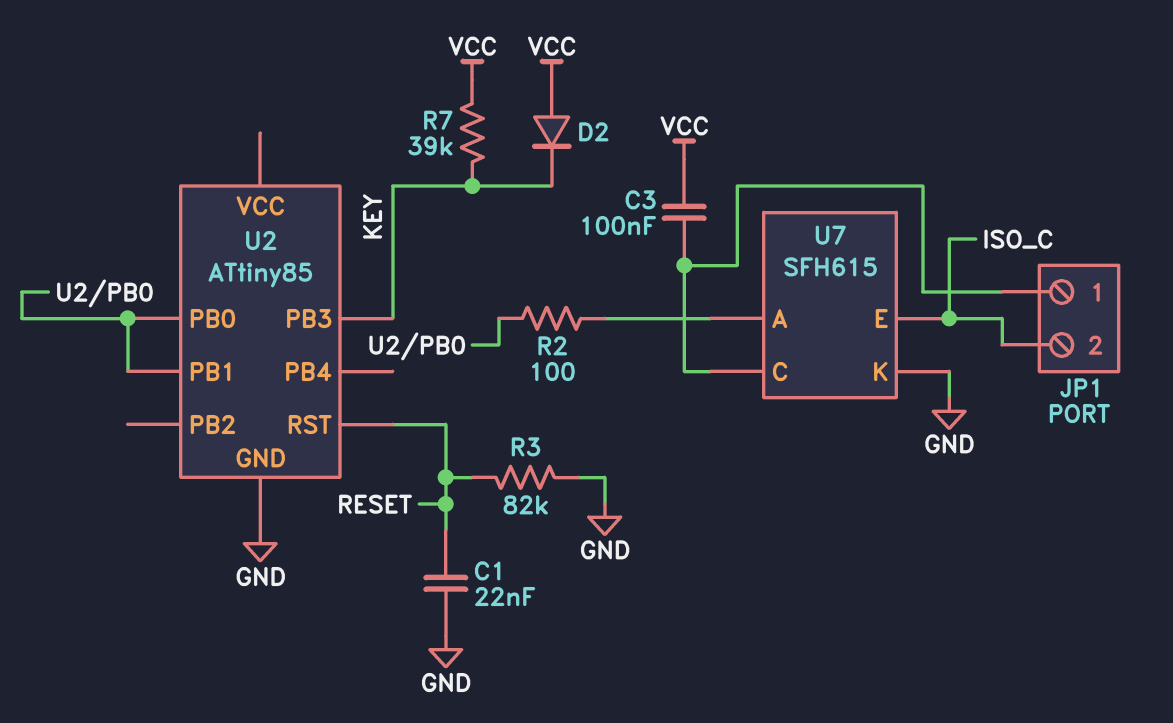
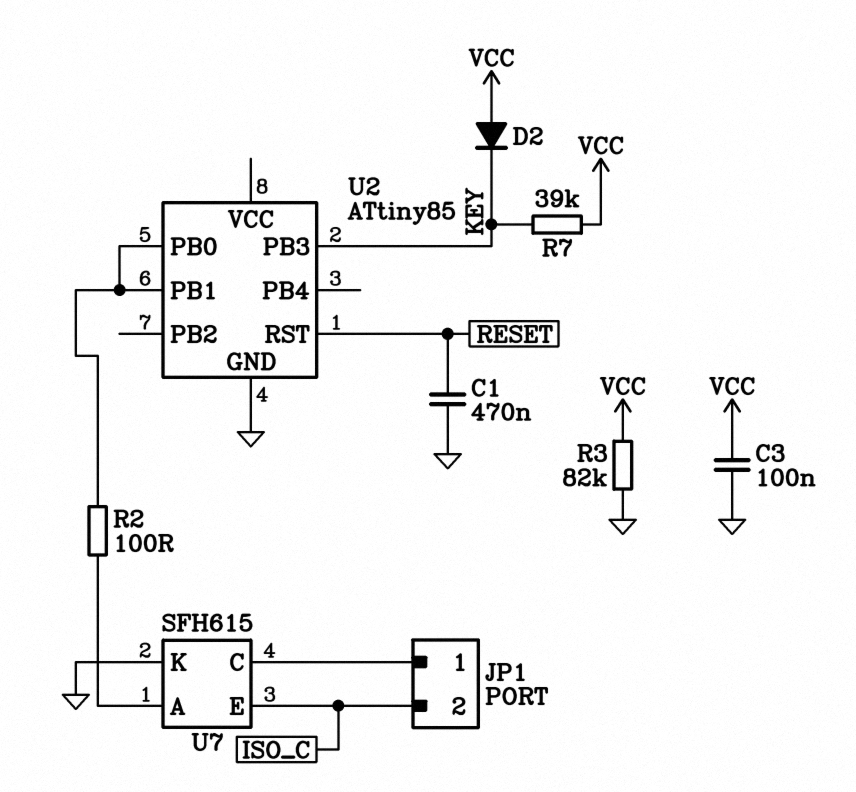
C1: 22nF (GND, RESET) -> 470nF (GND, RESET)
C3: 100nF (JP1/1, VCC) -> 100nF (GND, VCC)
R3: 82k (GND, RESET) -> 82k (GND, VCC)

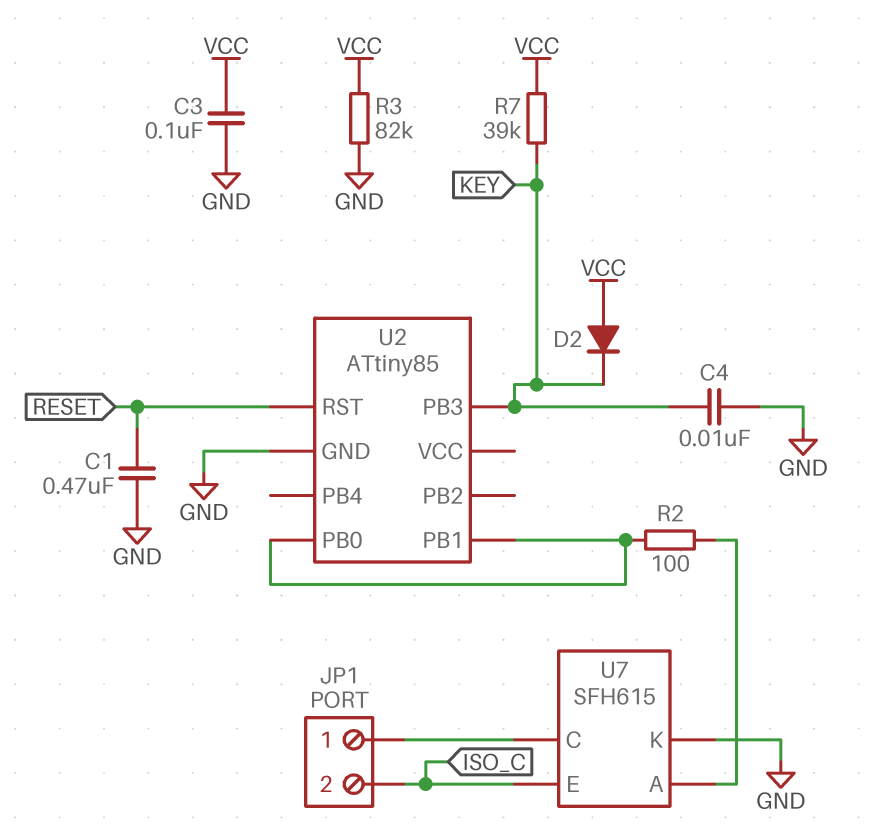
C4: none -> 10nF (GND, KEY)

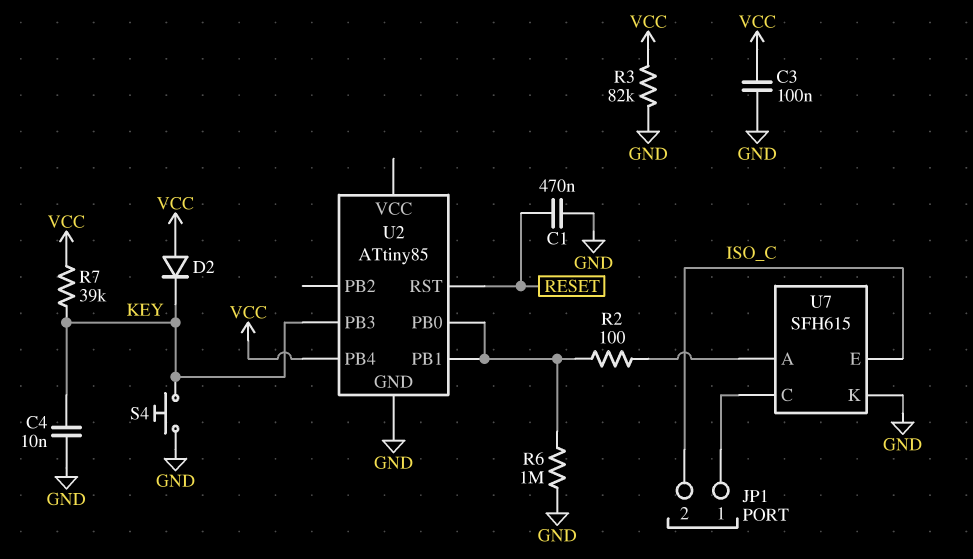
R6: none -> 1M (GND, U2/PB0)
S4: none -> button (GND, KEY)
U2 pin PB4: none -> VCC

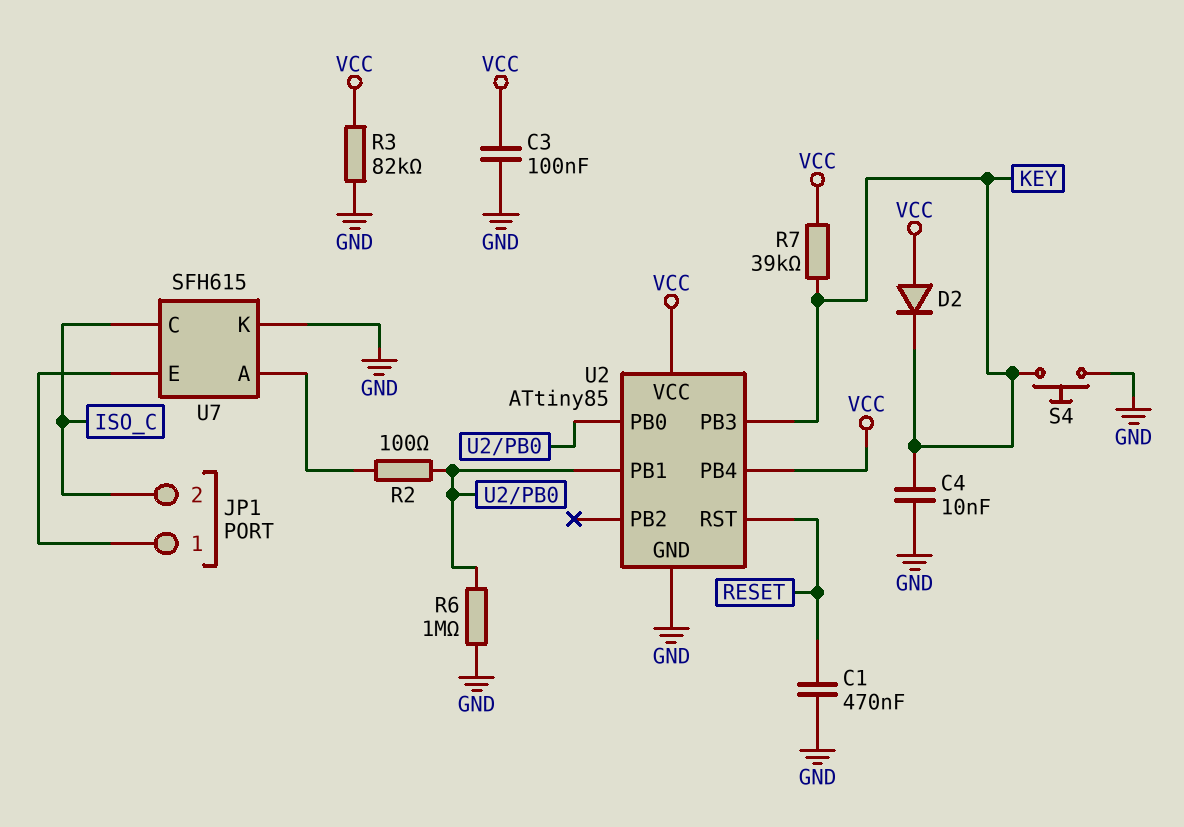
U2 pin VCC: none -> VCC
U7 pin C: JP1/1 -> ISO_C
U7 pin E: ISO_C -> JP1/1

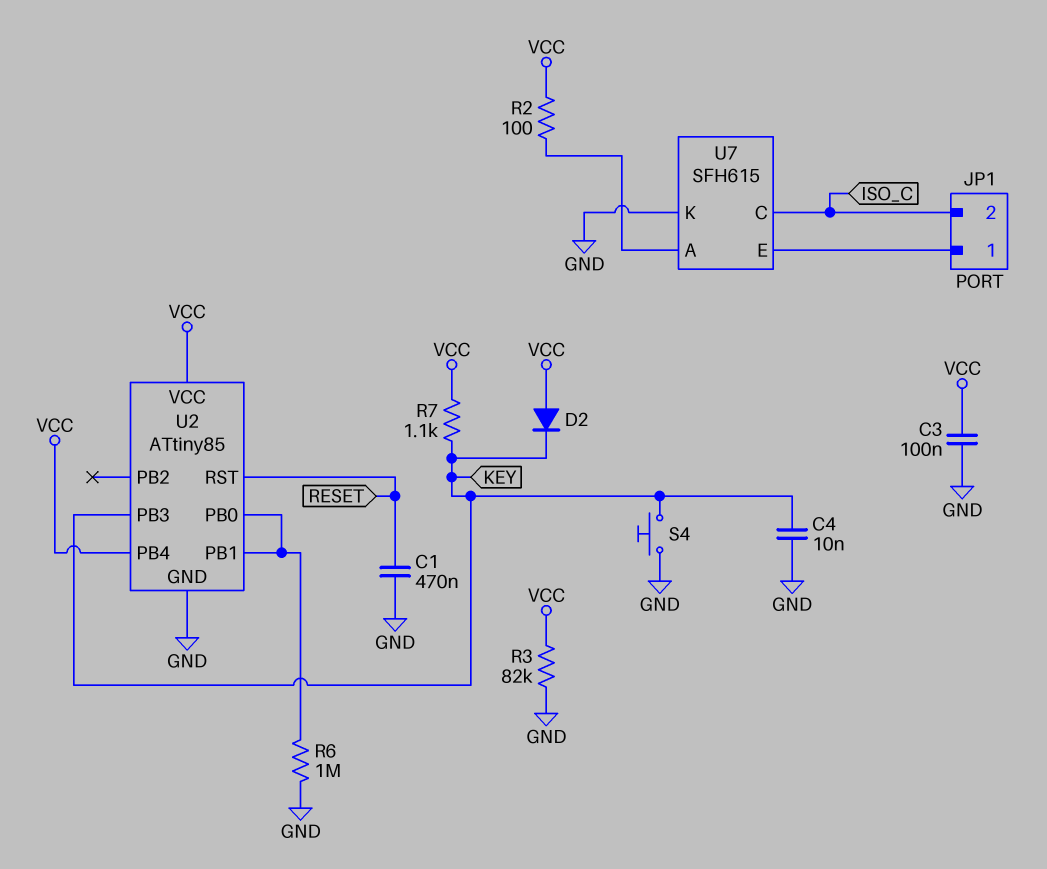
R2: 100 (U2/PB0, U7/A) -> 100 (U7/A, VCC)
R7: 39k (KEY, VCC) -> 1.1k (KEY, VCC)

